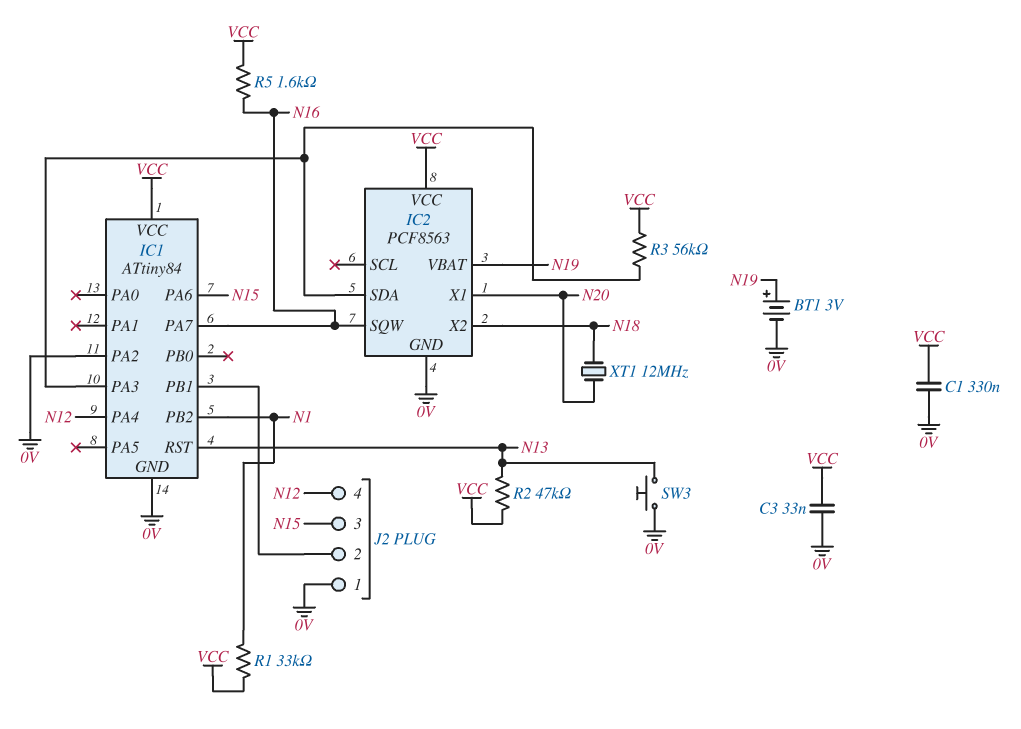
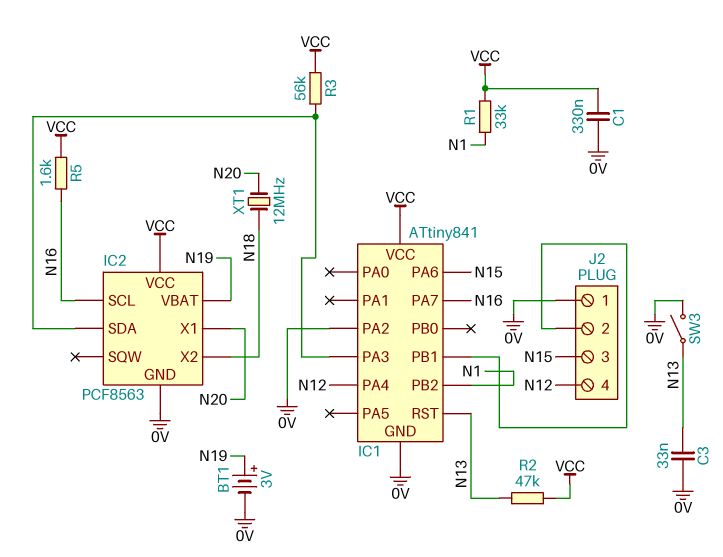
C3: 33nF (0V, VCC) -> 33nF (0V, N13)
IC1: ATtiny84 -> ATtiny841
IC2 pin SCL: none -> N16
IC2 pin SQW: N16 -> none
SW3: button (0V, N13) -> switch (0V, N13)

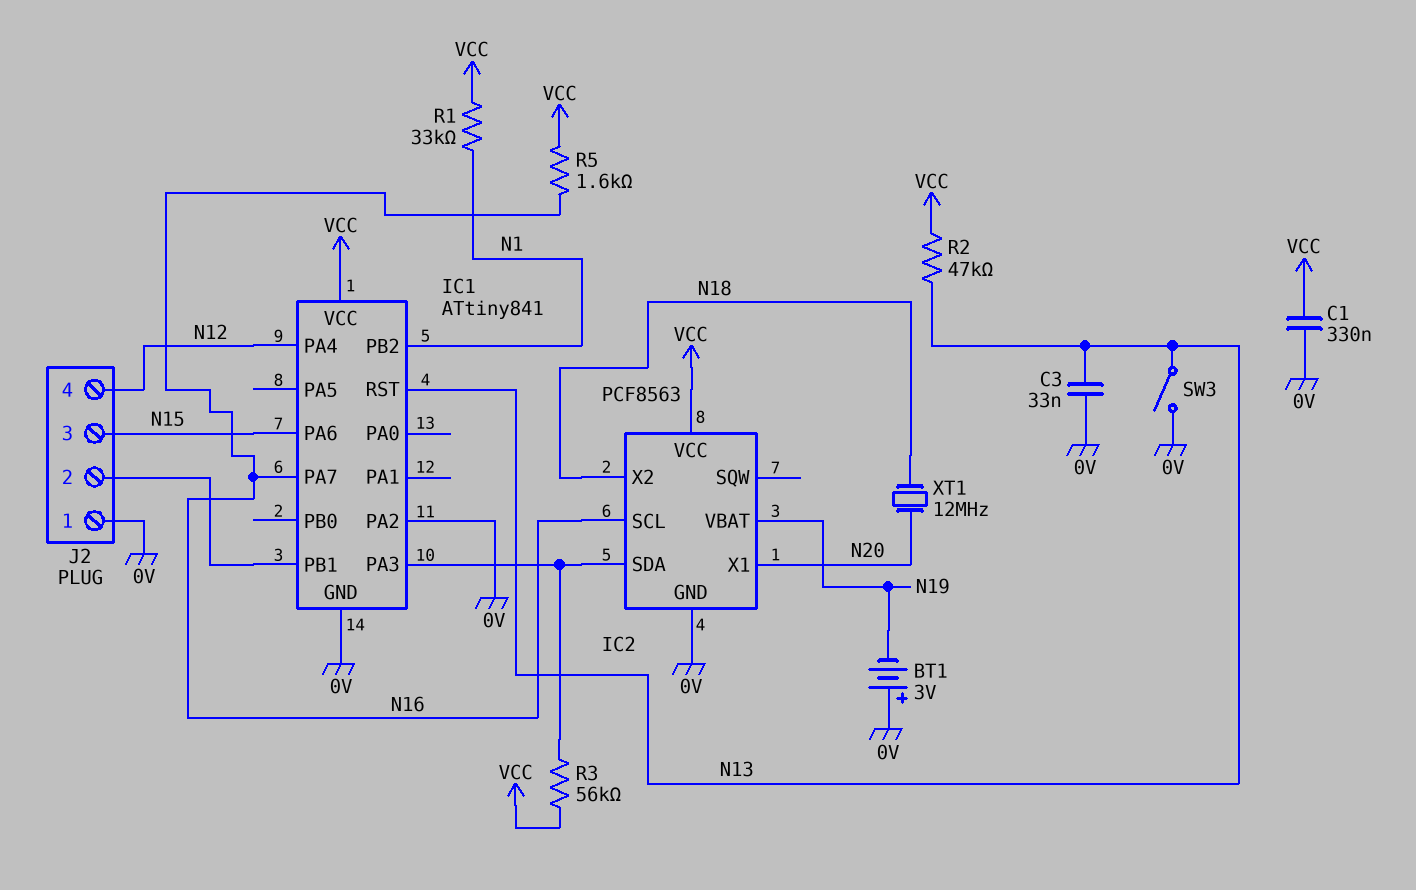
BT1: 3V (plus N19, minus 0V) -> 3V (plus 0V, minus N19)

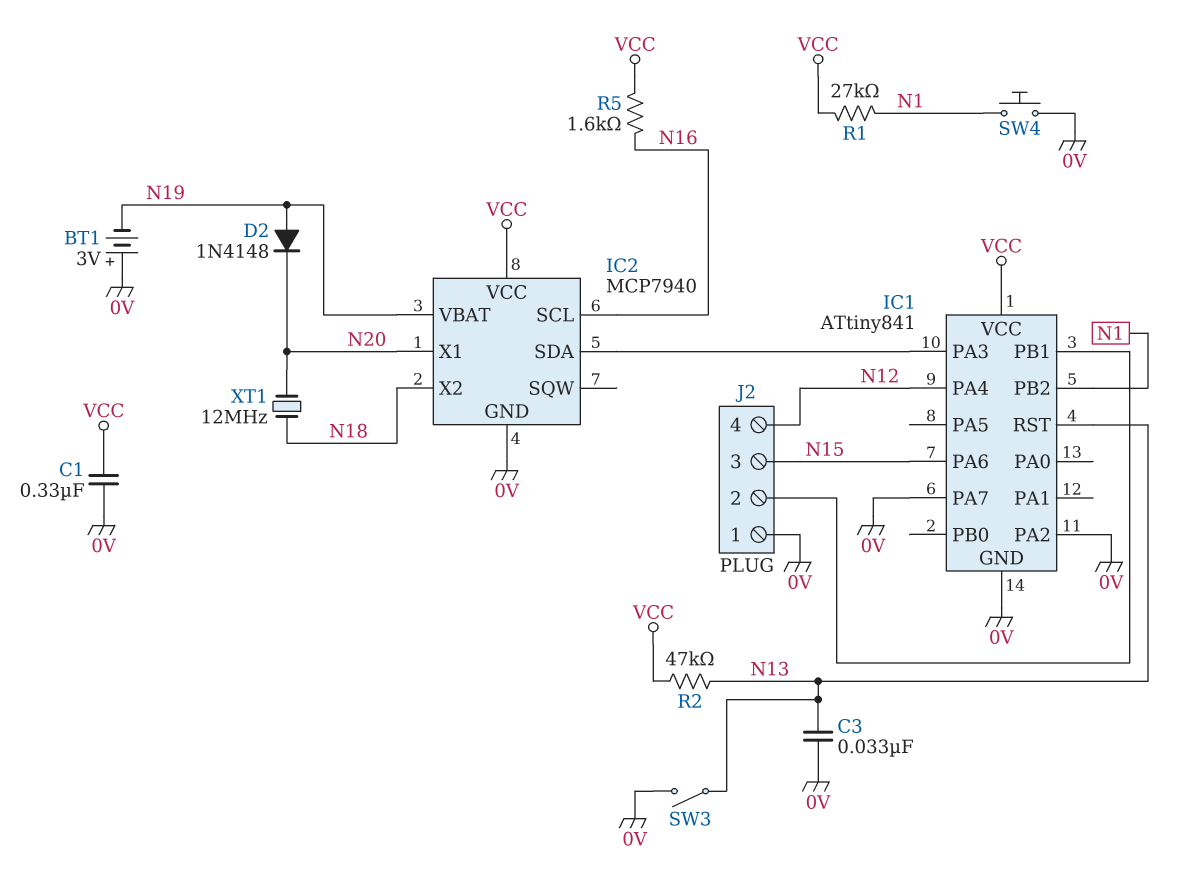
D2: none -> diode 1N4148 (A N19, K N20)
IC1 pin PA7: N16 -> 0V
IC2: PCF8563 -> MCP7940
R1: 33k (N1, VCC) -> 27k (N1, VCC)
R3: 56k (IC1/PA3, VCC) -> none
SW4: none -> button (0V, N1)

